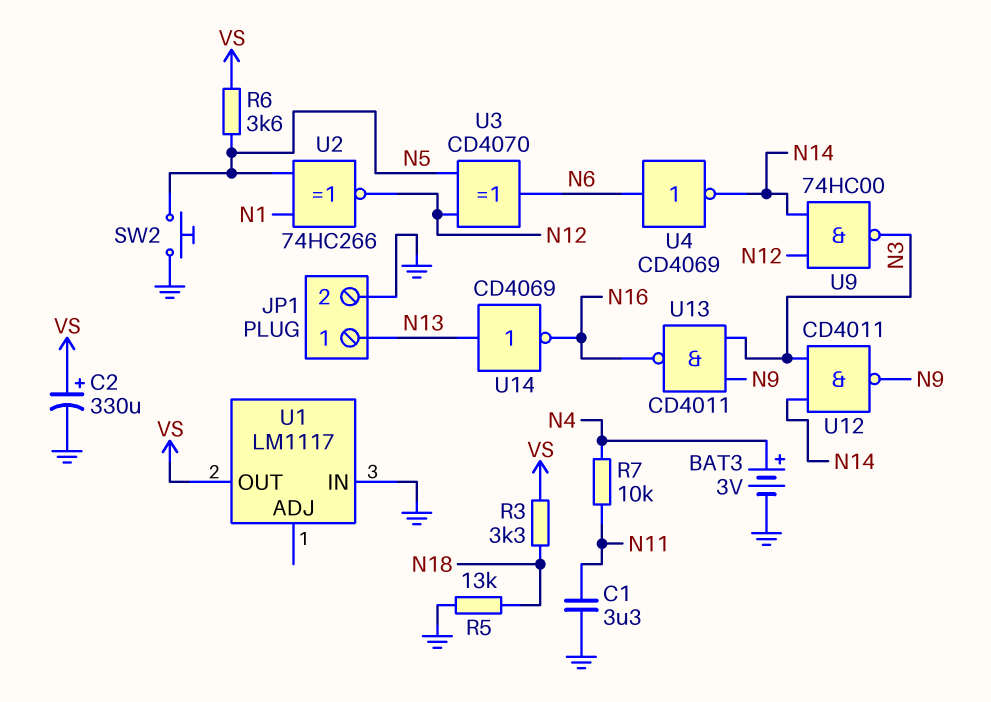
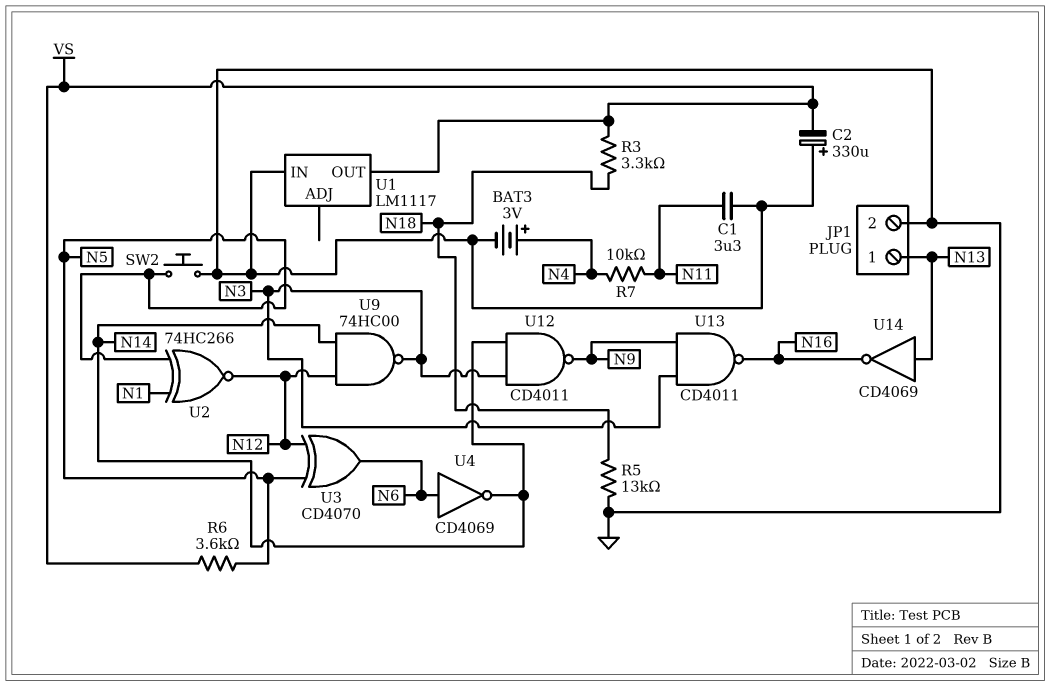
C2: 330uF (plus VS, minus GND) -> 330uF (plus GND, minus VS)

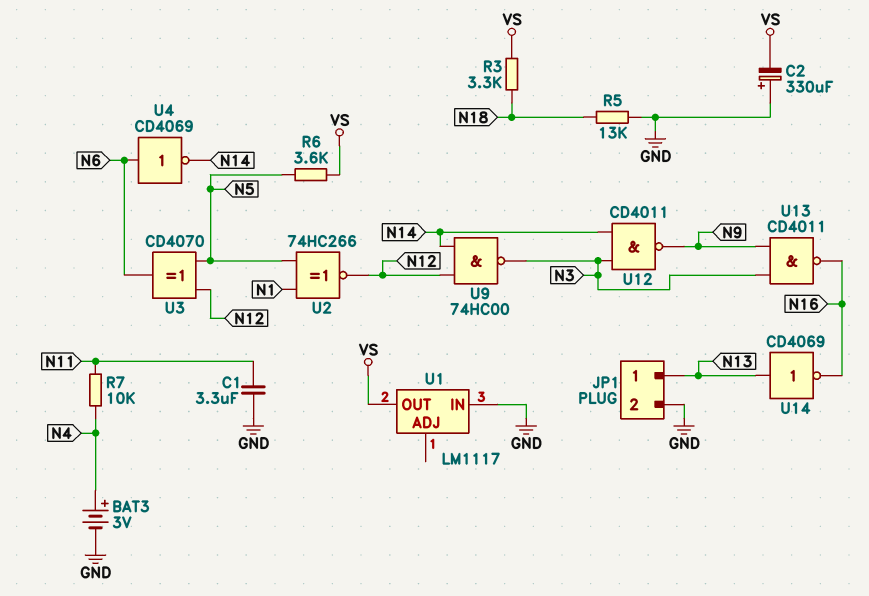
SW2: button (GND, N5) -> none

